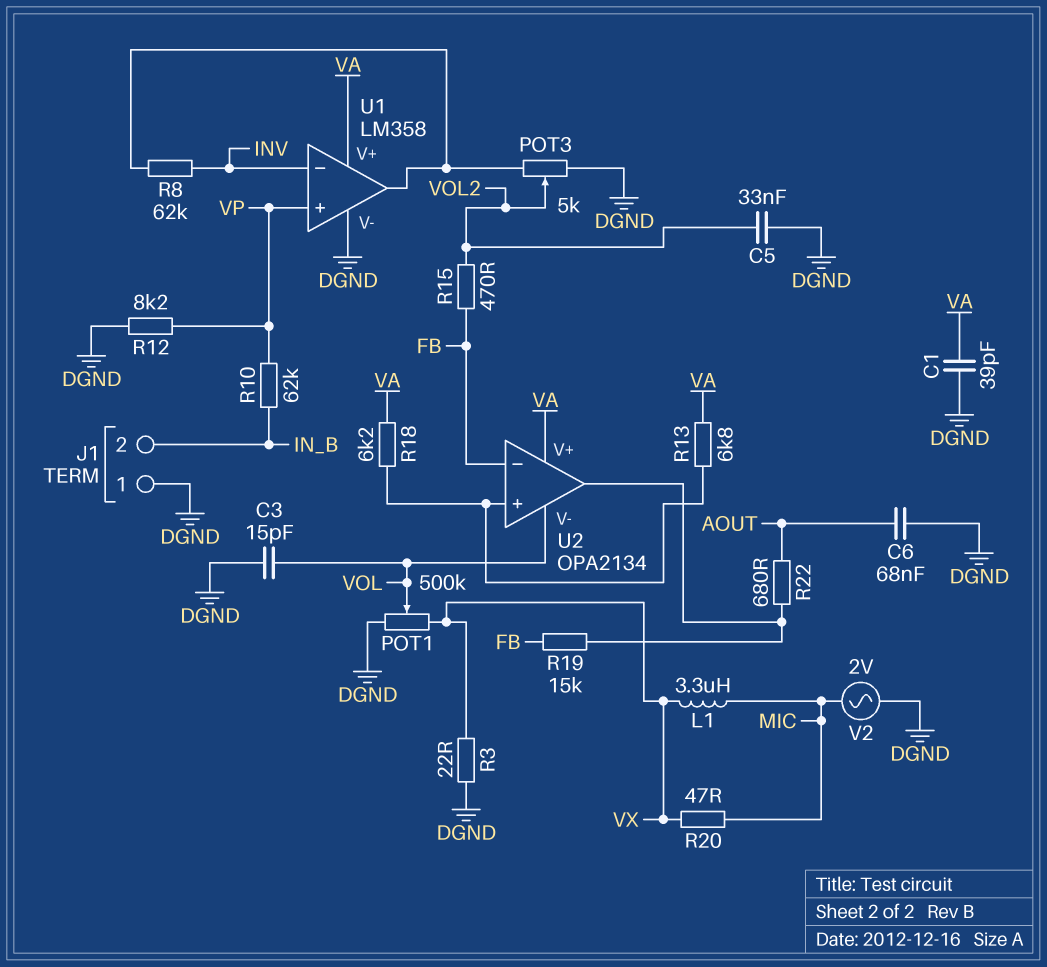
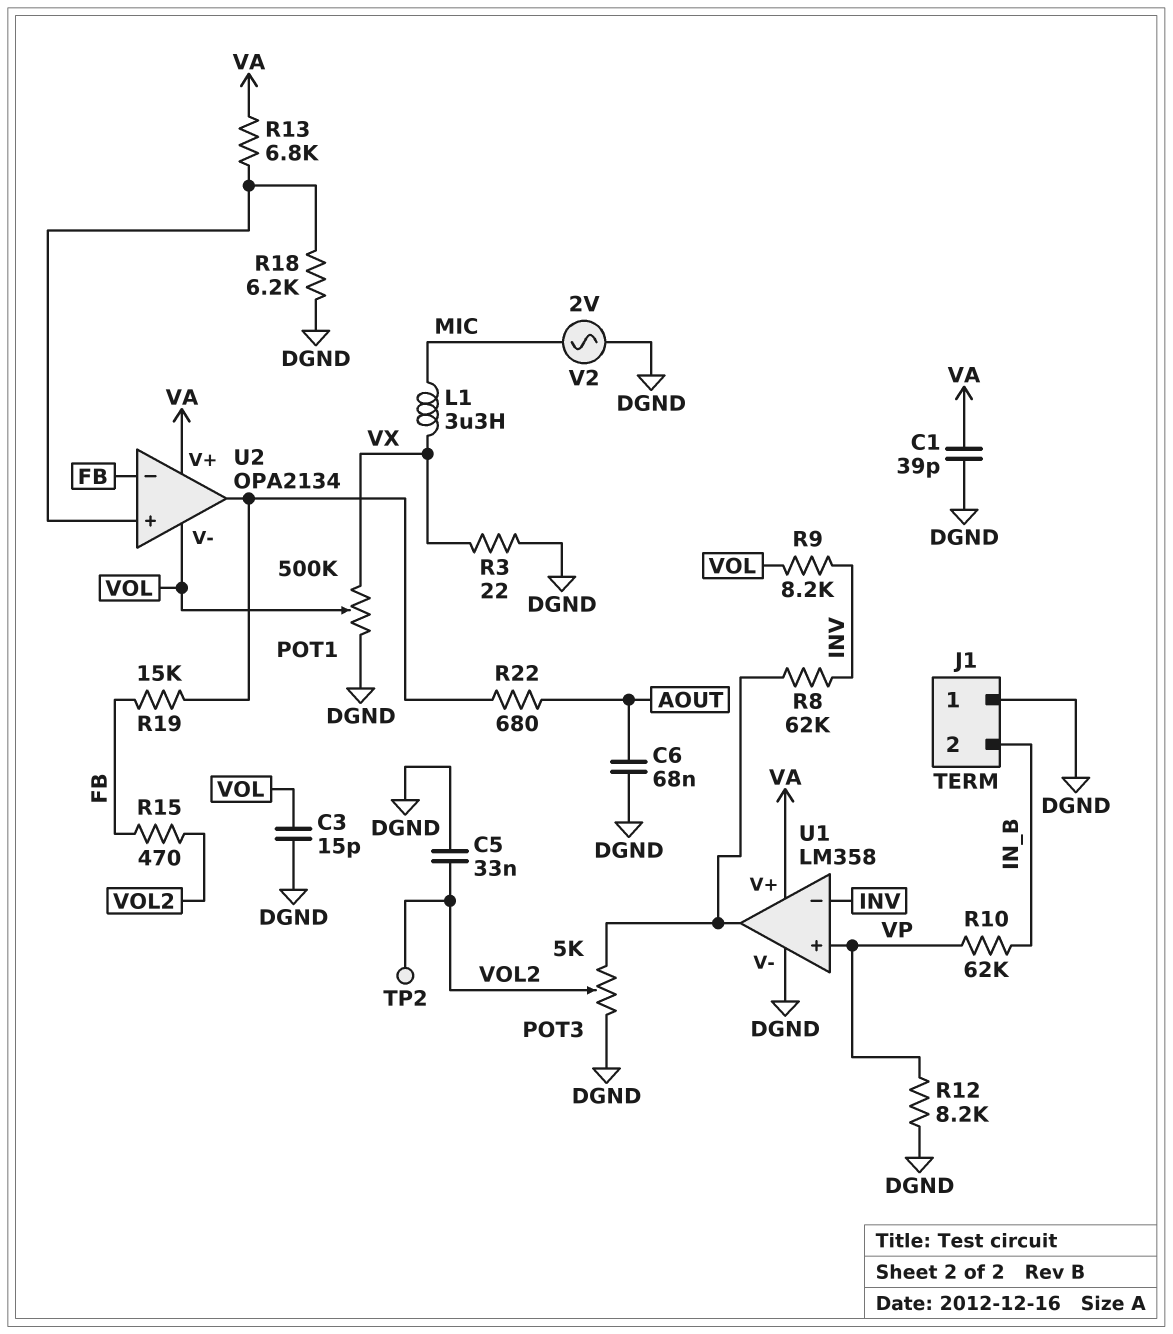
R9: none -> 8.2k (INV, VOL)
R18: 6.2k (U2/in+, VA) -> 6.2k (DGND, U2/in+)
R20: 47 (MIC, VX) -> none
TP2: none -> test point (VOL2)

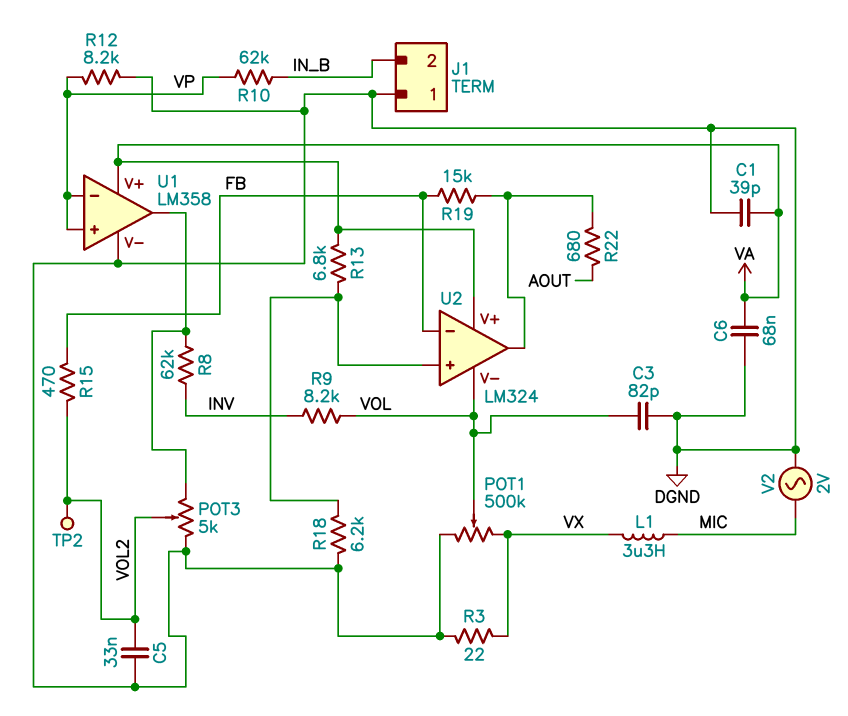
C3: 15pF (DGND, VOL) -> 82pF (DGND, VOL)
C6: 68nF (AOUT, DGND) -> 68nF (DGND, VA)
U1 pin in-: INV -> VP
U2: OPA2134 -> LM324

